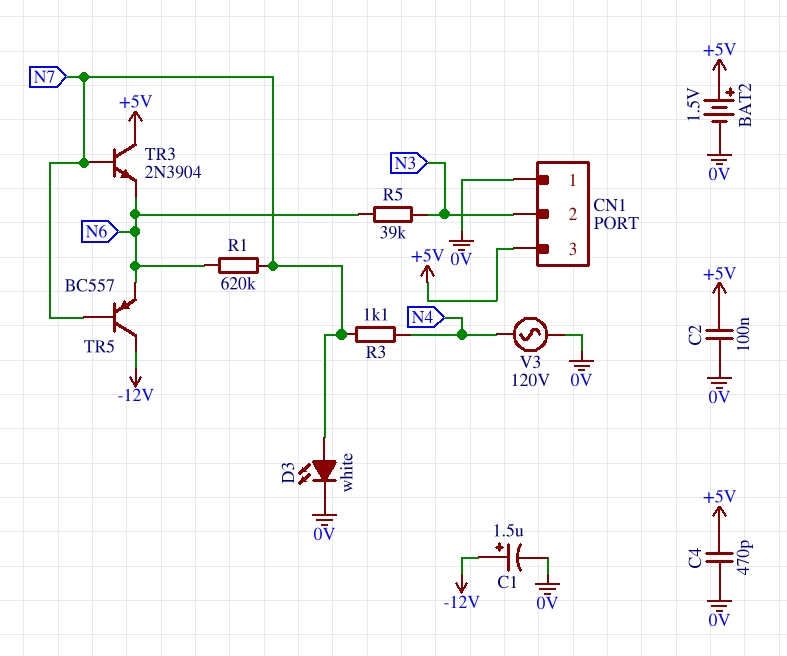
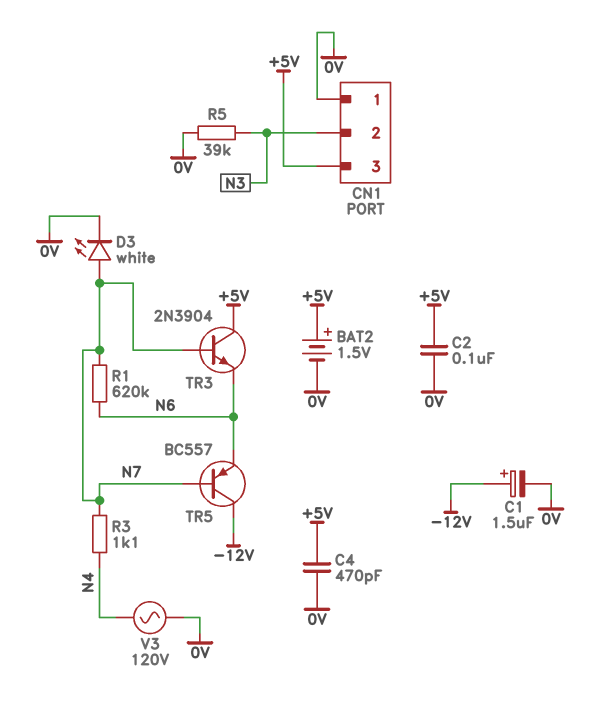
R5: 39k (N3, N6) -> 39k (0V, N3)

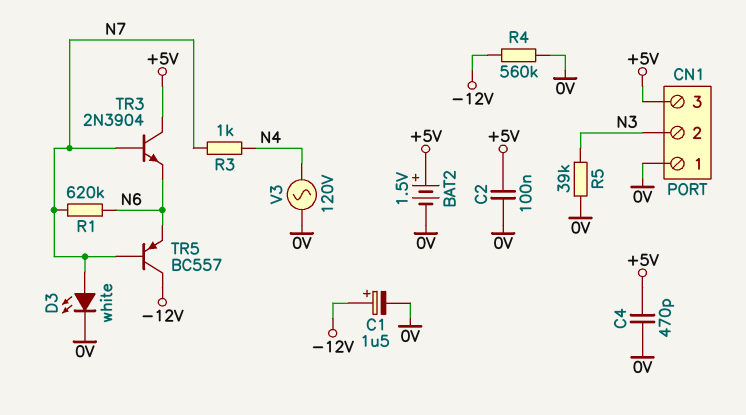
R3: 1.1k (N4, N7) -> 1k (N4, N7)
R4: none -> 560k (-12V, 0V)

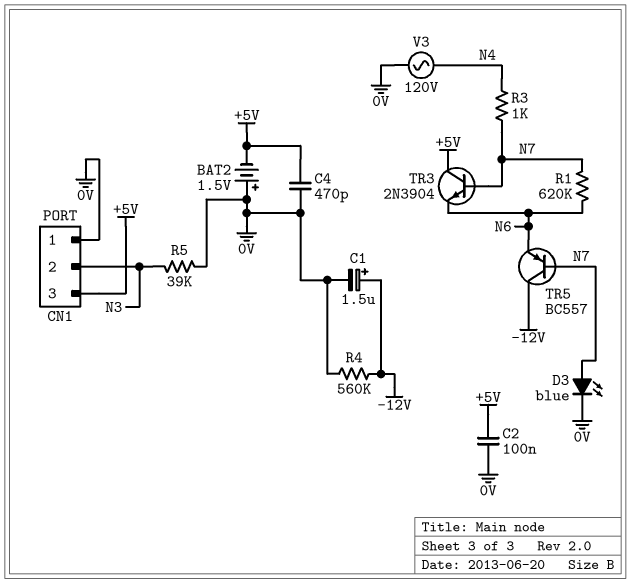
BAT2: 1.5V (plus +5V, minus 0V) -> 1.5V (plus 0V, minus +5V)
D3: LED white (A N7, K 0V) -> LED blue (A N7, K 0V)

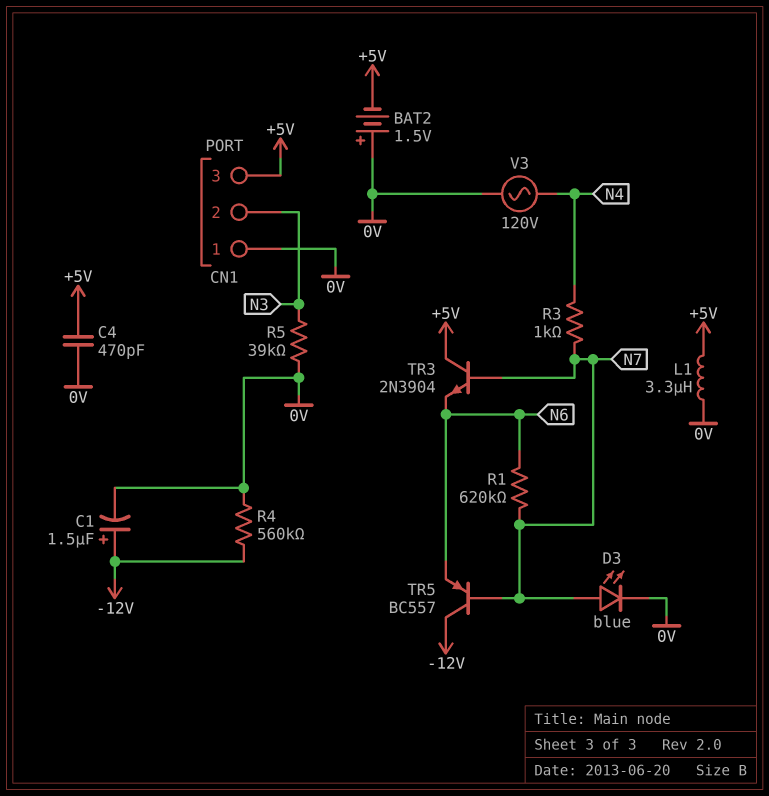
C2: 100nF (+5V, 0V) -> none
L1: none -> 3.3uH (+5V, 0V)

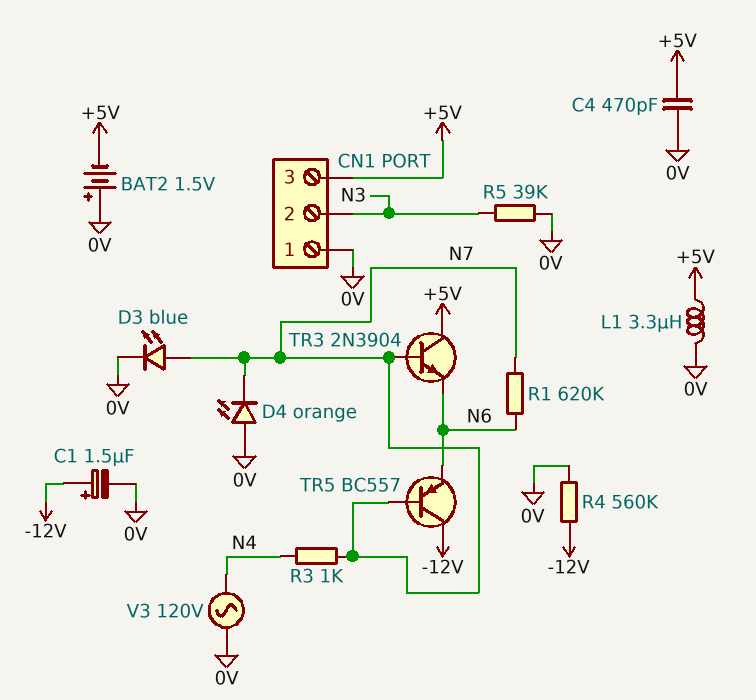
D4: none -> LED orange (A 0V, K N7)

